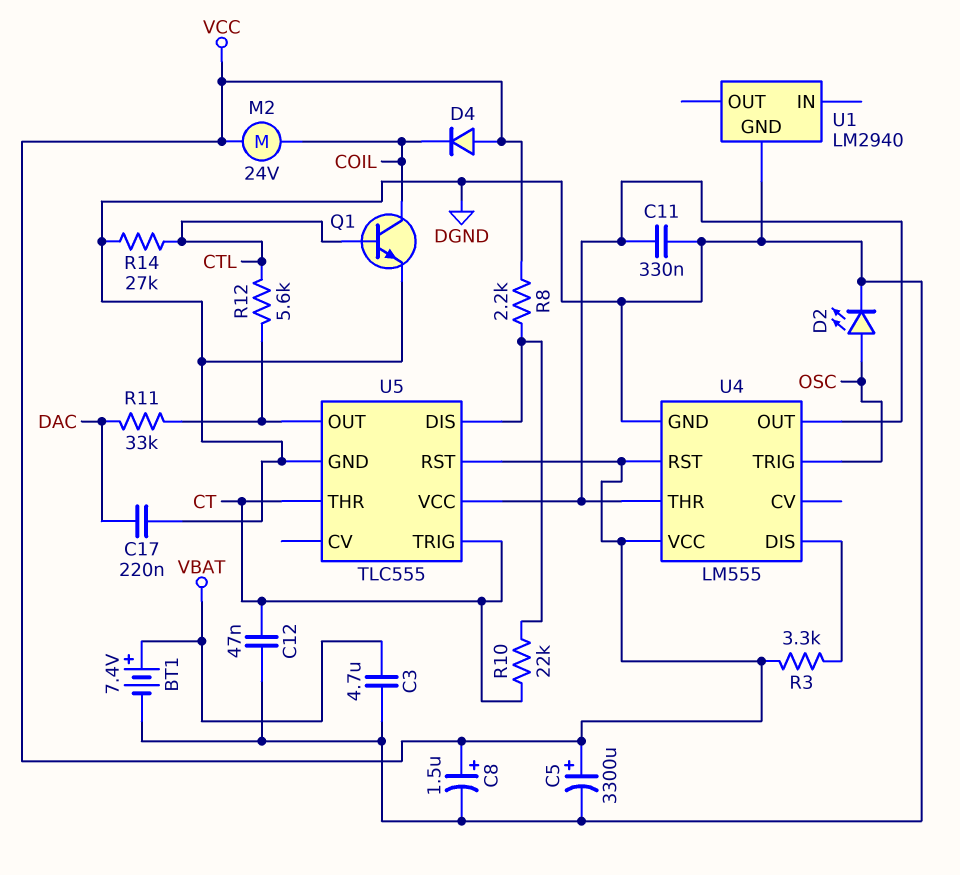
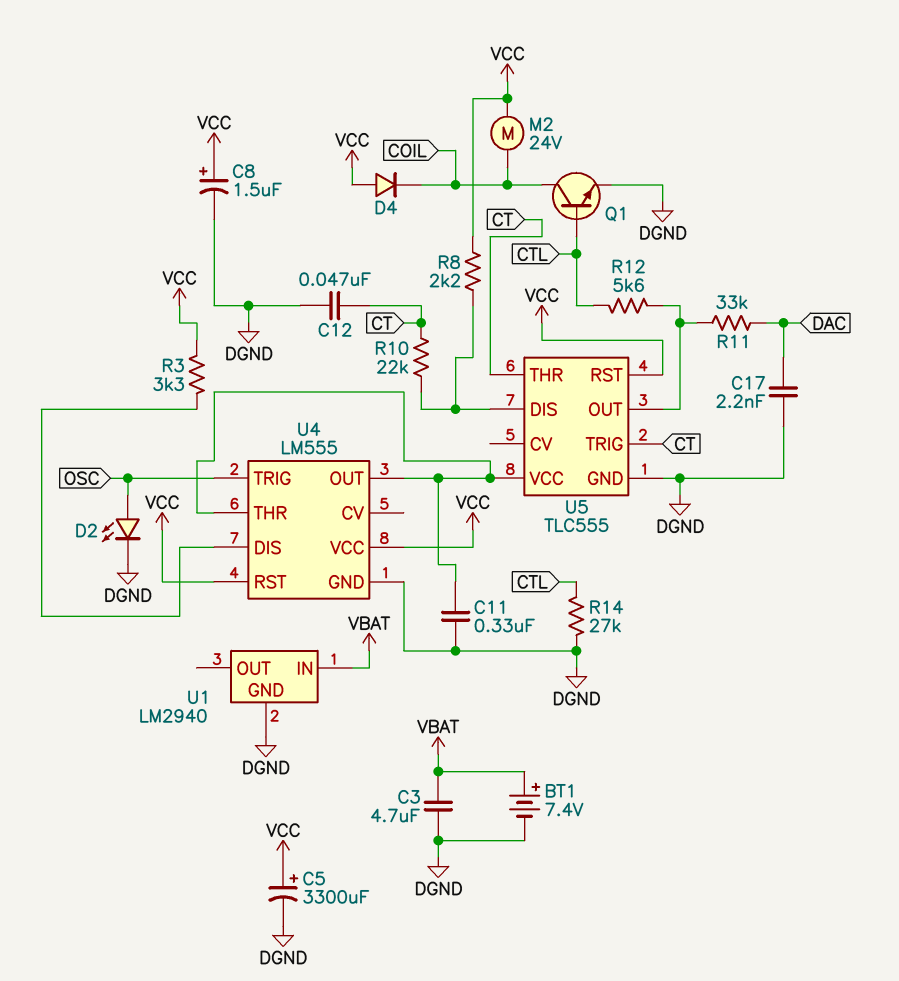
C17: 220nF (DAC, DGND) -> 2.2nF (DAC, DGND)
U1 pin IN: none -> VBAT

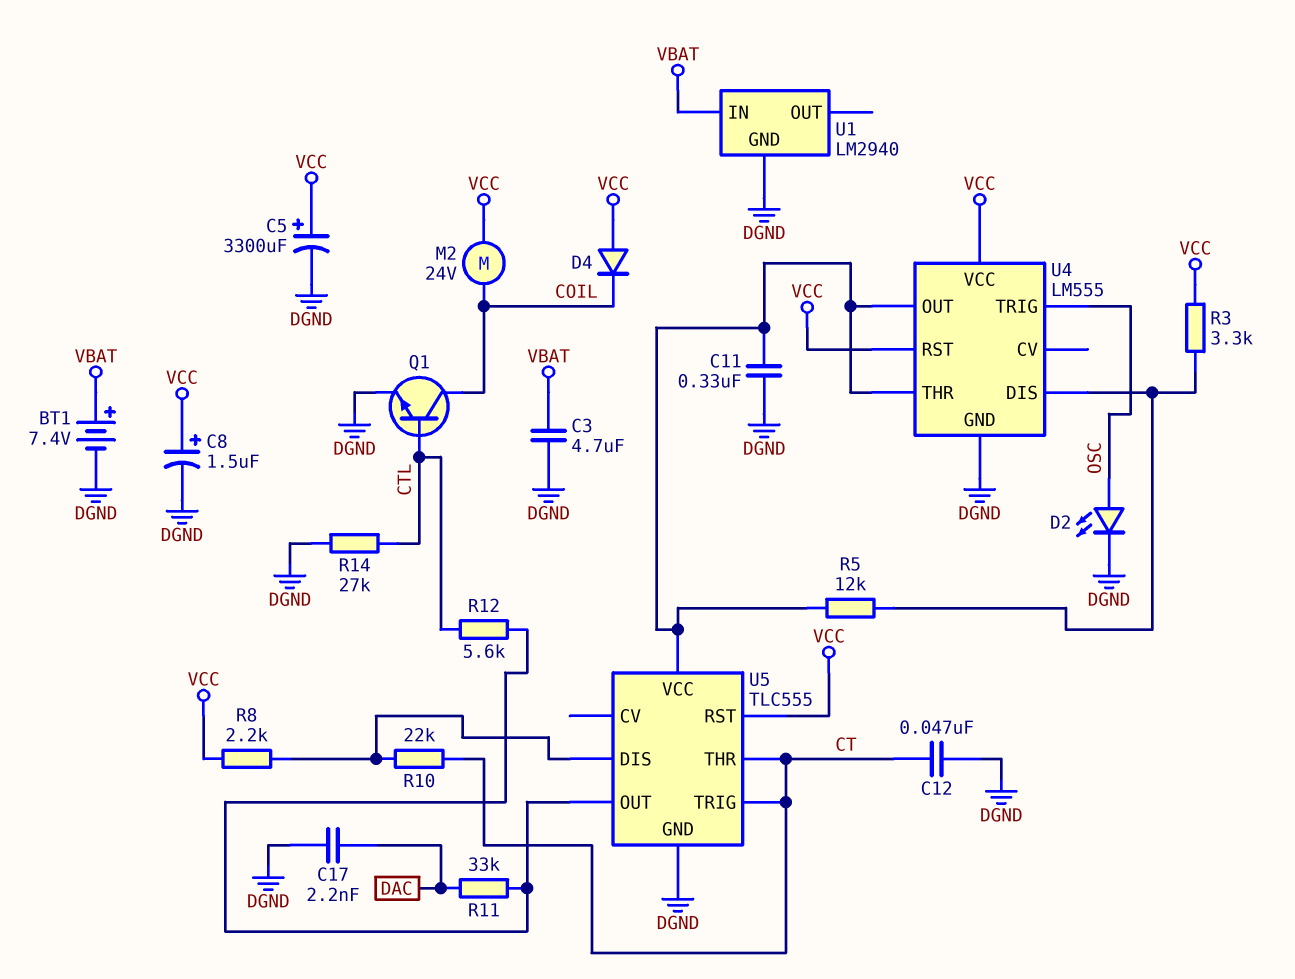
R5: none -> 12k (U4/DIS, U4/OUT)

